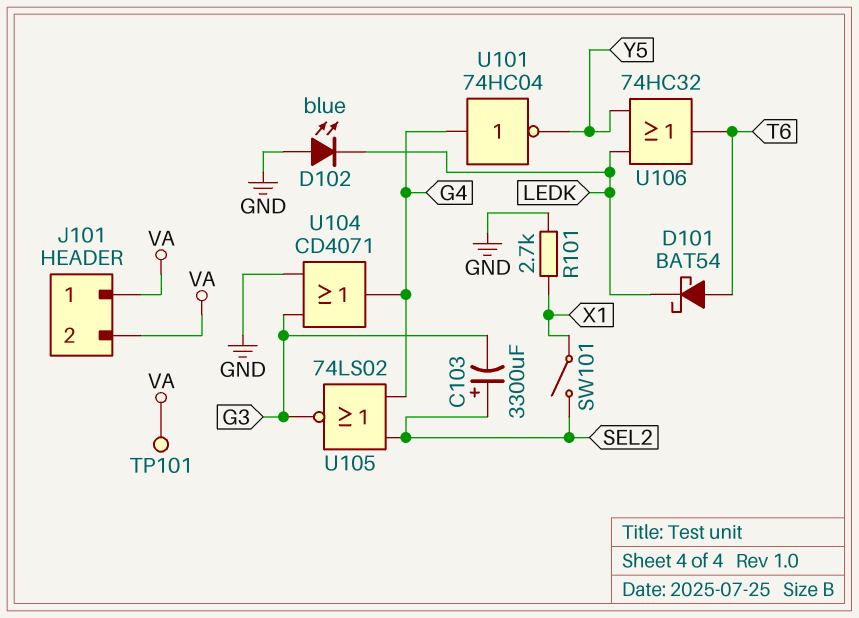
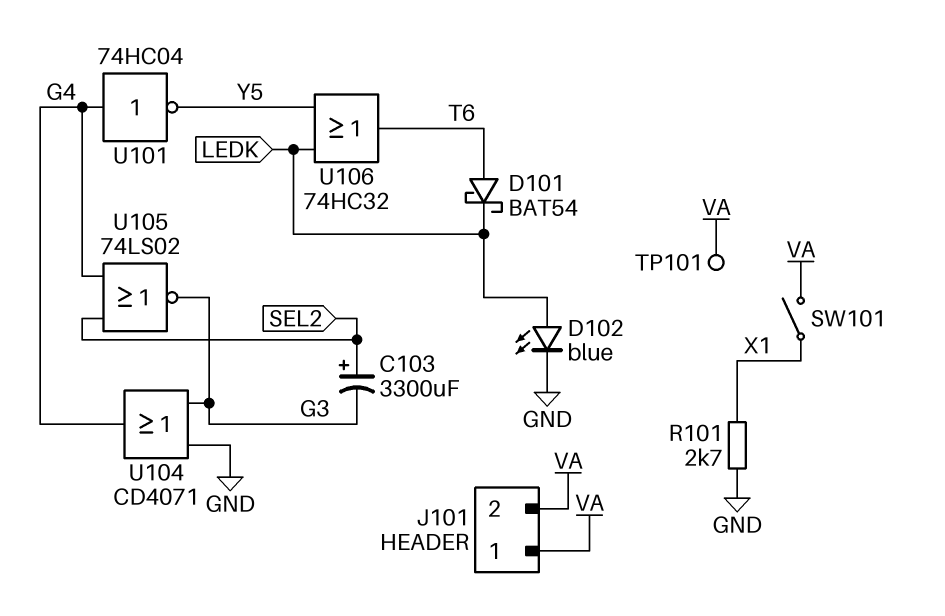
D102: LED blue (A GND, K LEDK) -> LED blue (A LEDK, K GND)
SW101: switch (SEL2, X1) -> switch (VA, X1)

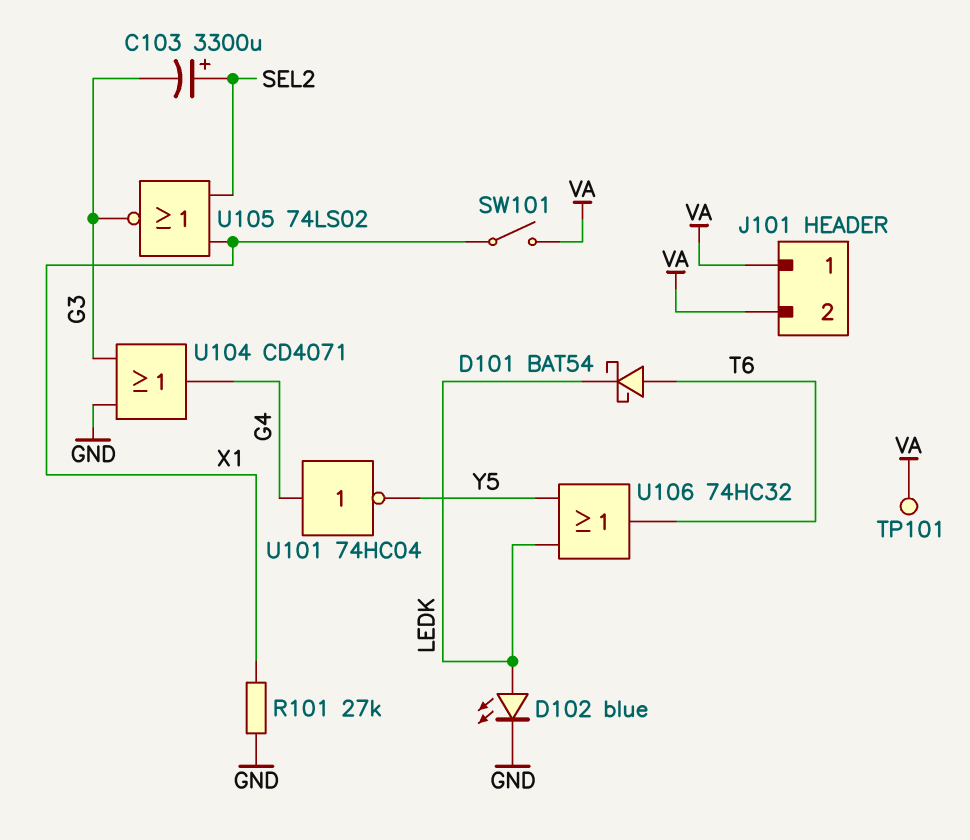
R101: 2.7k (GND, X1) -> 27k (GND, X1)
U105: NOR 74LS02 (in G4, in SEL2, out G3) -> NOR 74LS02 (in SEL2, in X1, out G3)

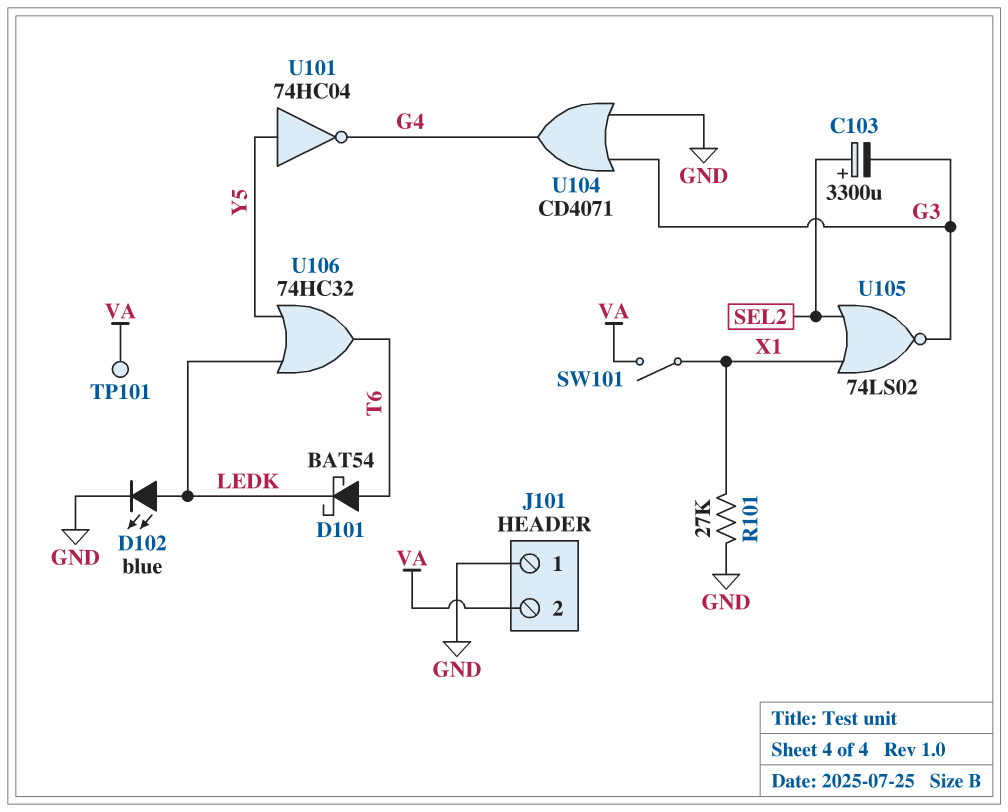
J101 pin 1: VA -> GND
U101: NOT 74HC04 (in G4, out Y5) -> NOT 74HC04 (in Y5, out G4)

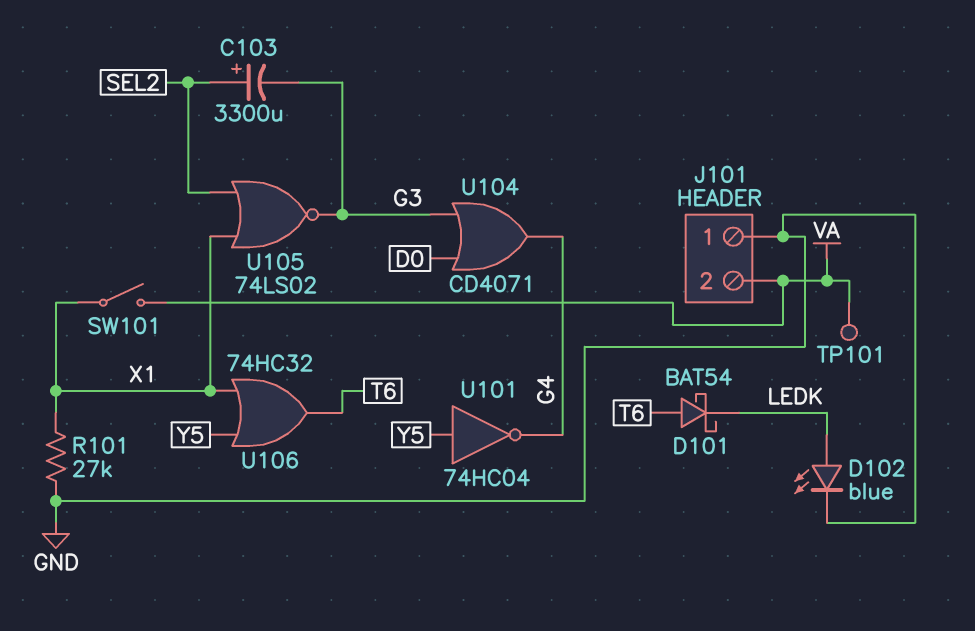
U104: OR CD4071 (in G3, in GND, out G4) -> OR CD4071 (in D0, in G3, out G4)
U106: OR 74HC32 (in LEDK, in Y5, out T6) -> OR 74HC32 (in X1, in Y5, out T6)

